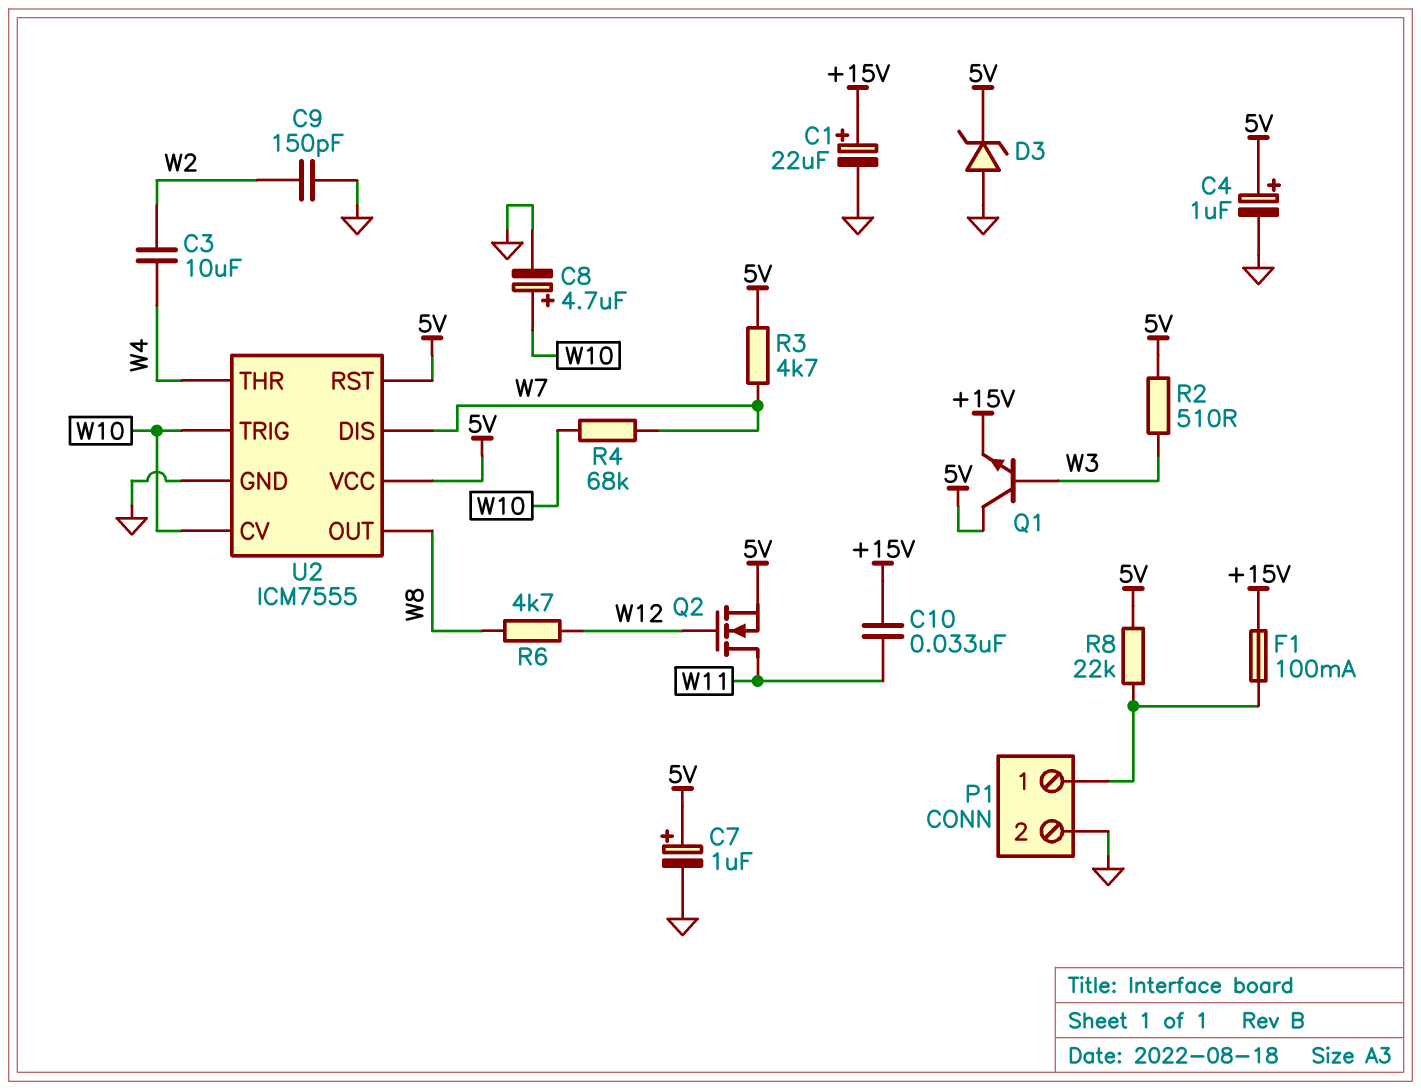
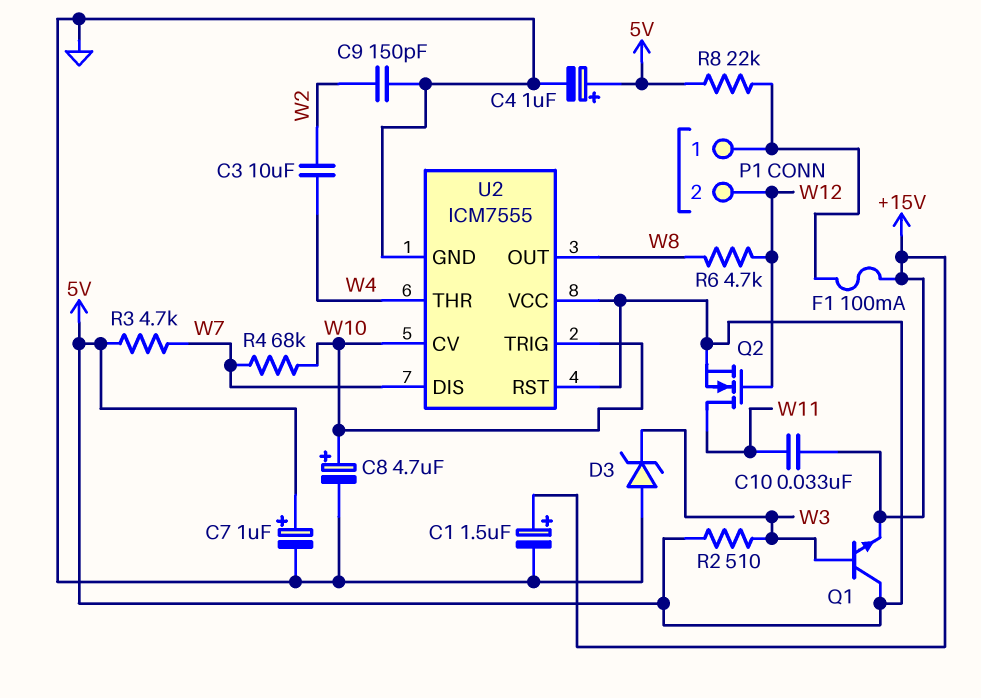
C1: 22uF (plus +15V, minus GND) -> 1.5uF (plus +15V, minus GND)
D3: zener (A GND, K 5V) -> zener (A GND, K W3)
P1 pin 2: GND -> W12

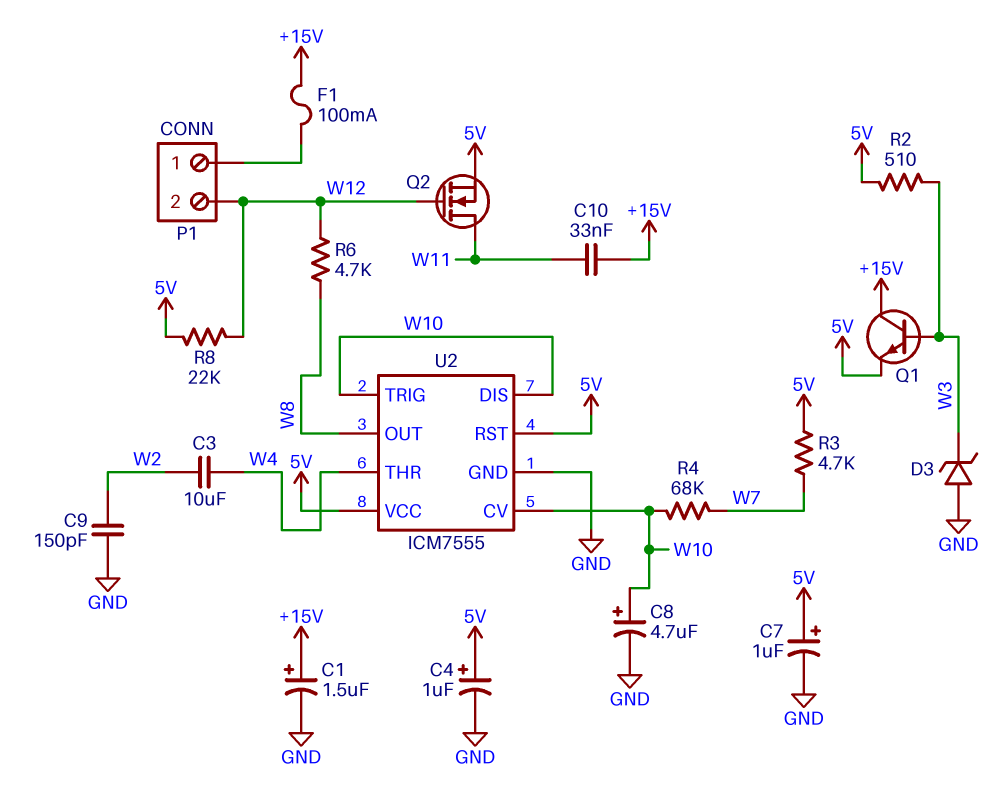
Q1: NPN (B W3, C 5V, E +15V) -> NPN (B W3, C +15V, E 5V)
R8: 22k (5V, P1/1) -> 22k (5V, W12)
U2 pin DIS: W7 -> W10

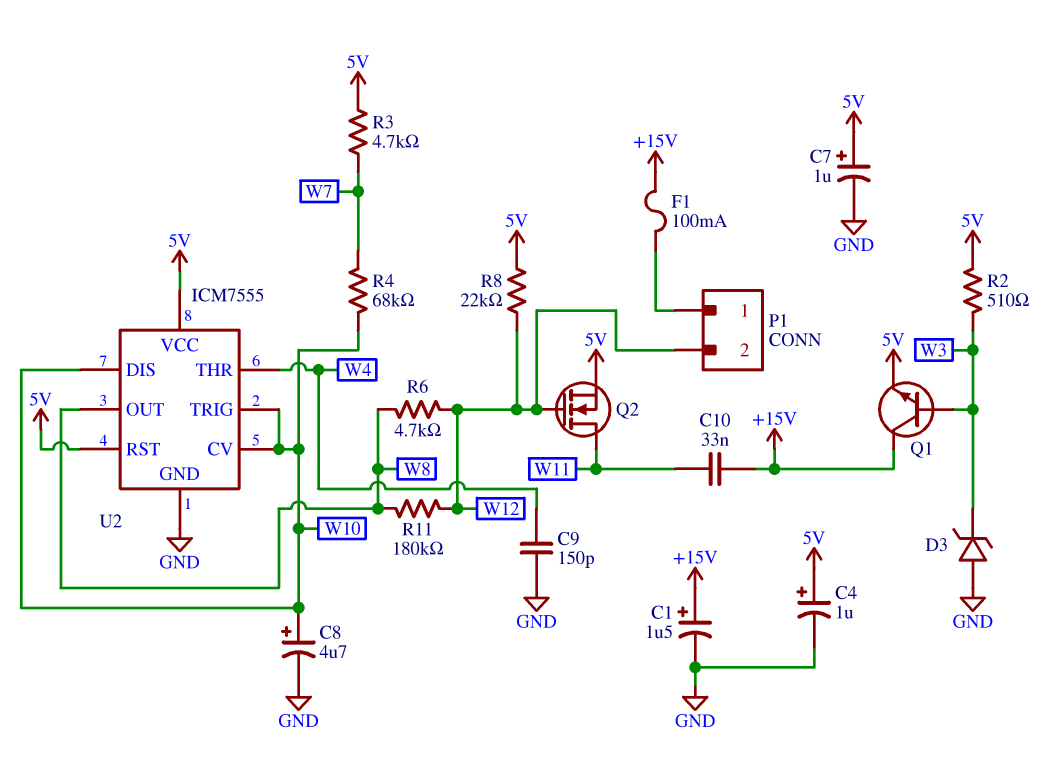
C3: 10uF (W2, W4) -> none
C9: 150pF (GND, W2) -> 150pF (GND, W4)
R11: none -> 180k (W8, W12)

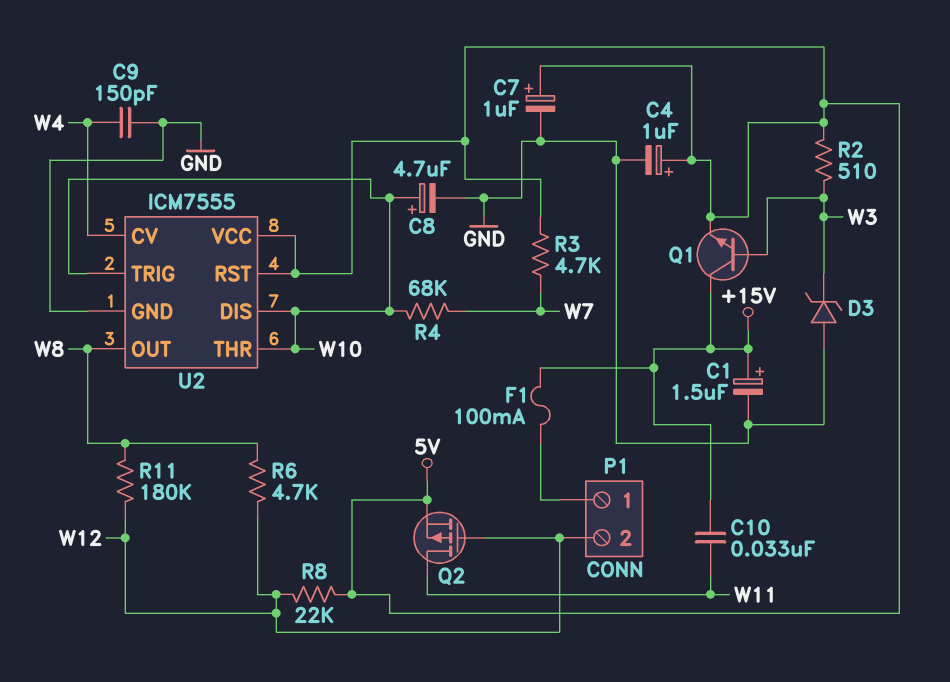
Q2: NMOS (G W12, D W11, S 5V) -> PMOS (G W12, D W11, S 5V)
U2 pin CV: W10 -> W4
U2 pin THR: W4 -> W10

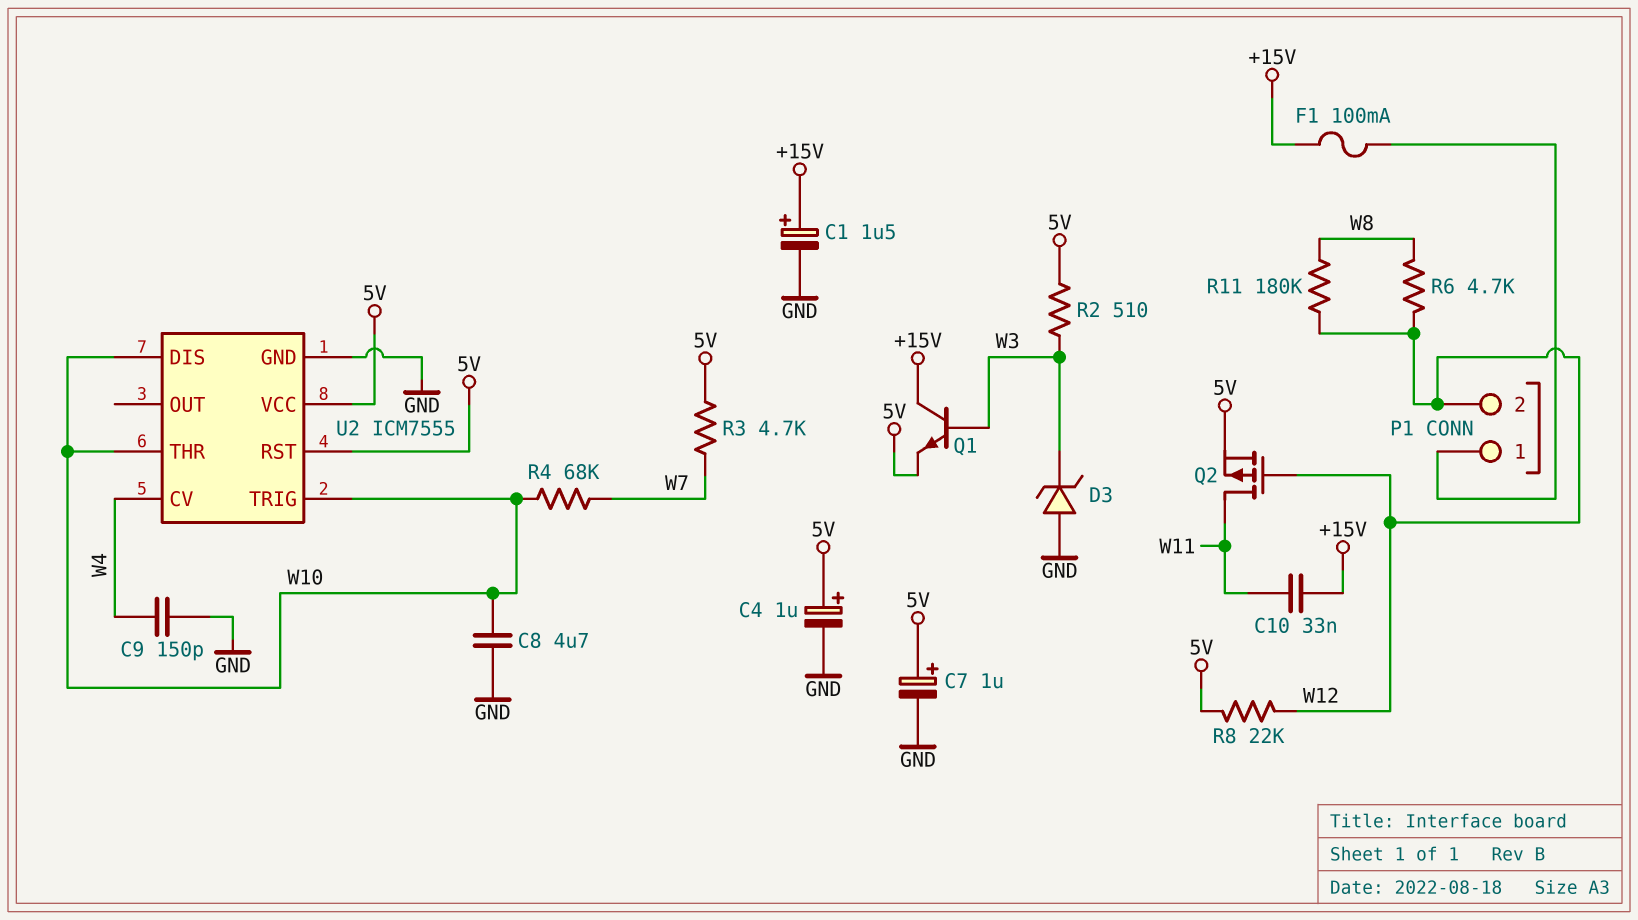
C8: 4.7uF (plus W10, minus GND) -> 4.7uF (GND, W10)
U2 pin OUT: W8 -> none

